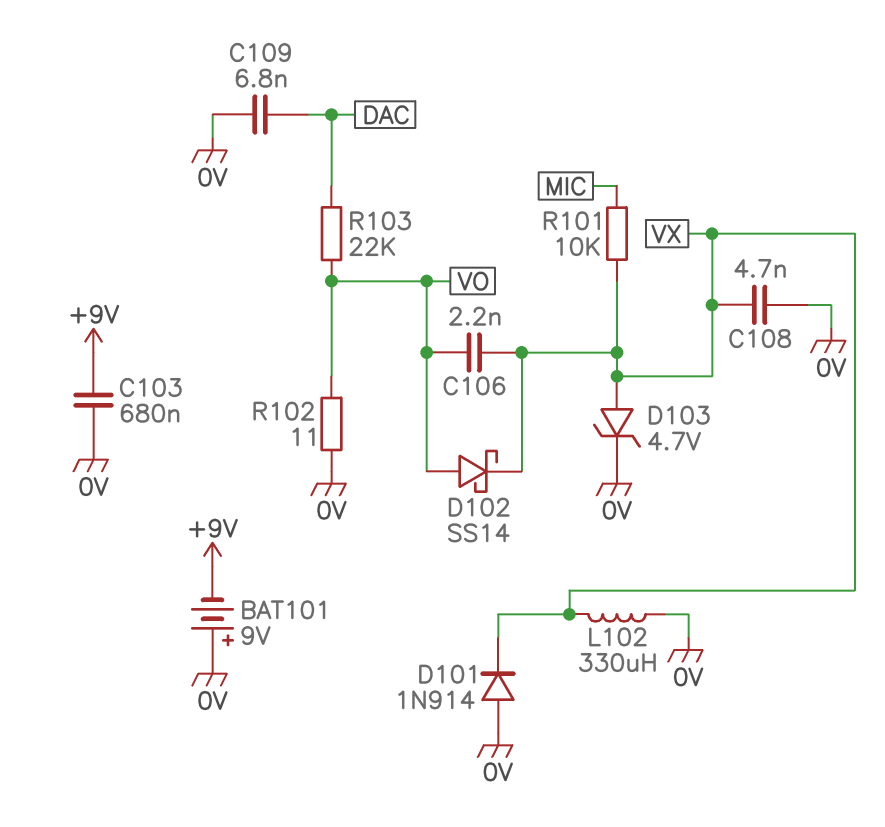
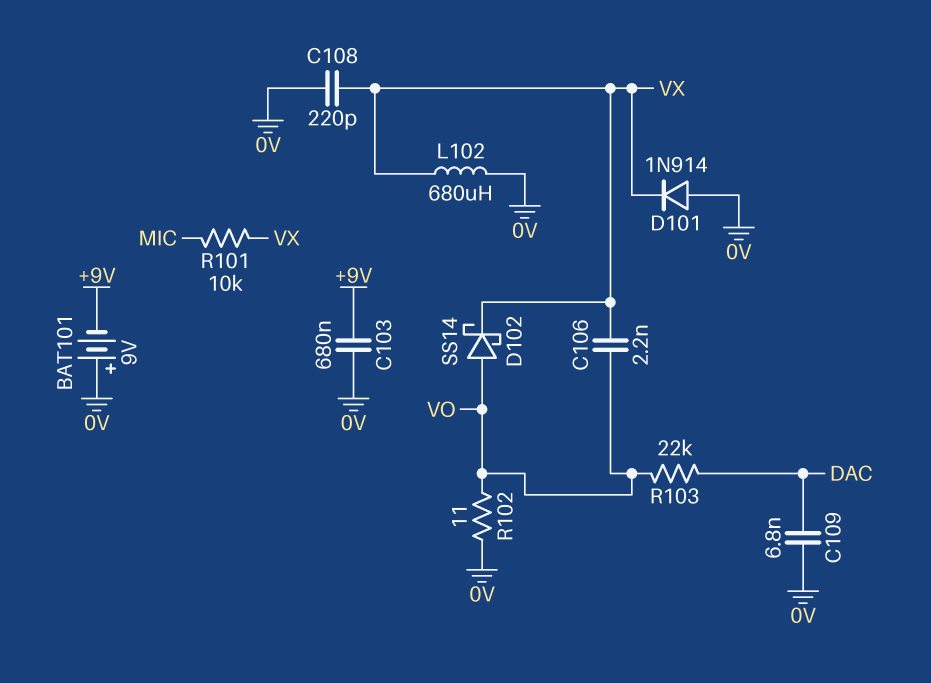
C108: 4.7nF (0V, VX) -> 220pF (0V, VX)
D103: zener 4.7V (A VX, K 0V) -> none
L102: 330uH (0V, VX) -> 680uH (0V, VX)

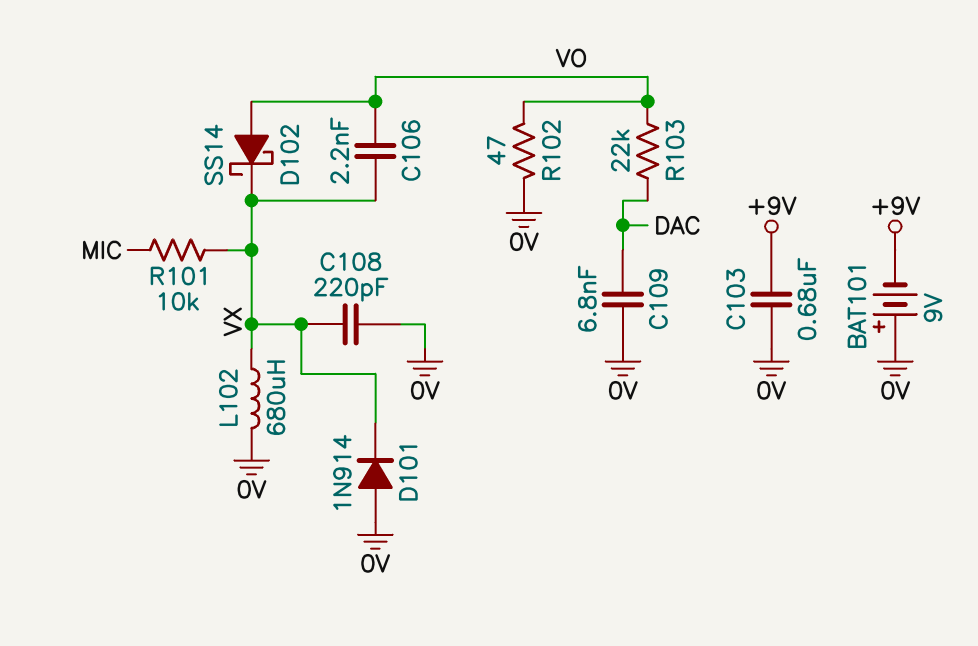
R102: 11 (0V, VO) -> 47 (0V, VO)

